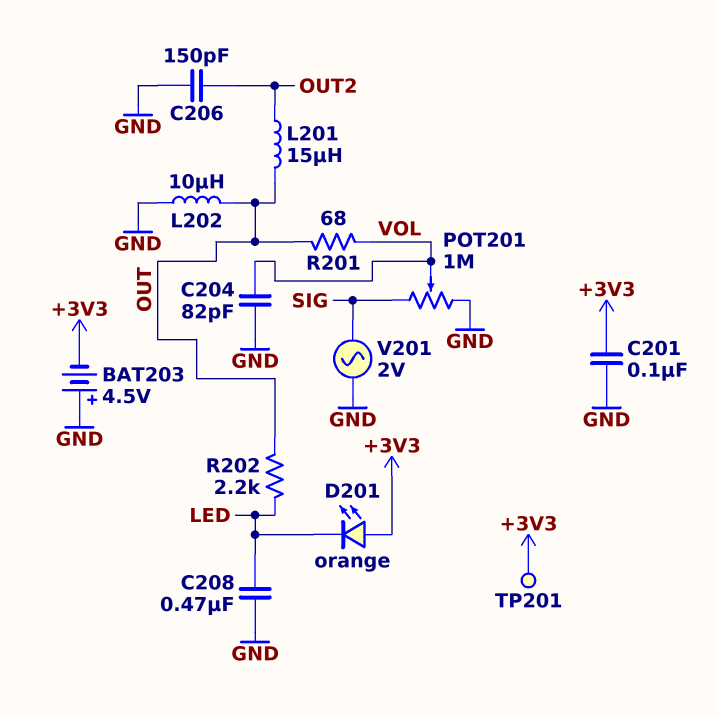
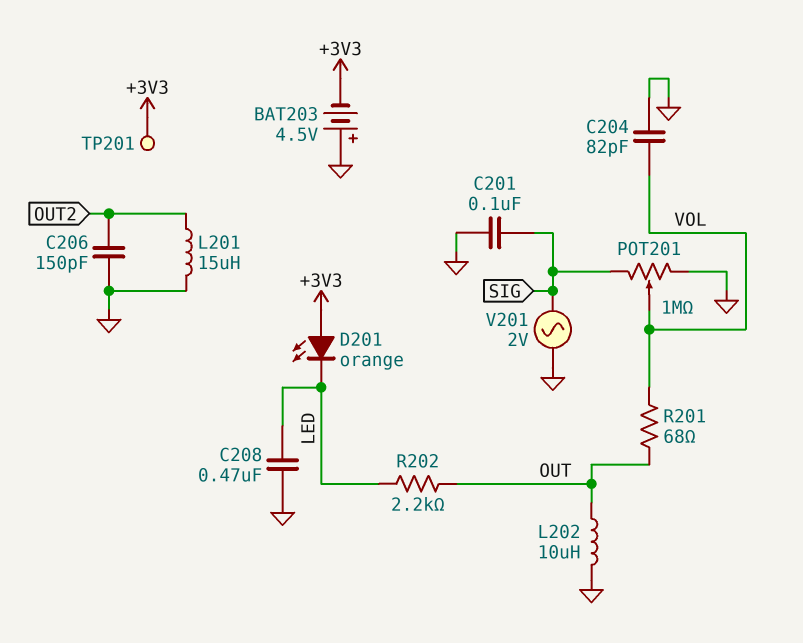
C201: 100nF (+3V3, GND) -> 100nF (GND, SIG)
L201: 15uH (OUT, OUT2) -> 15uH (GND, OUT2)

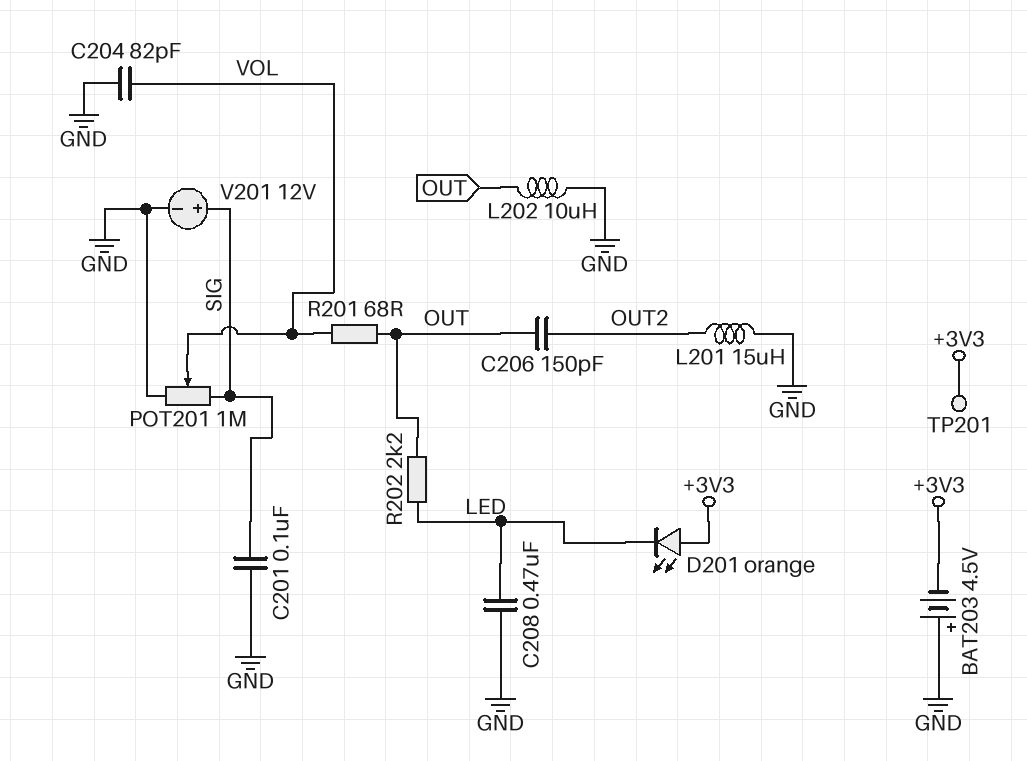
C206: 150pF (GND, OUT2) -> 150pF (OUT, OUT2)
V201: AC 2V (GND, SIG) -> 12V (plus SIG, minus GND)

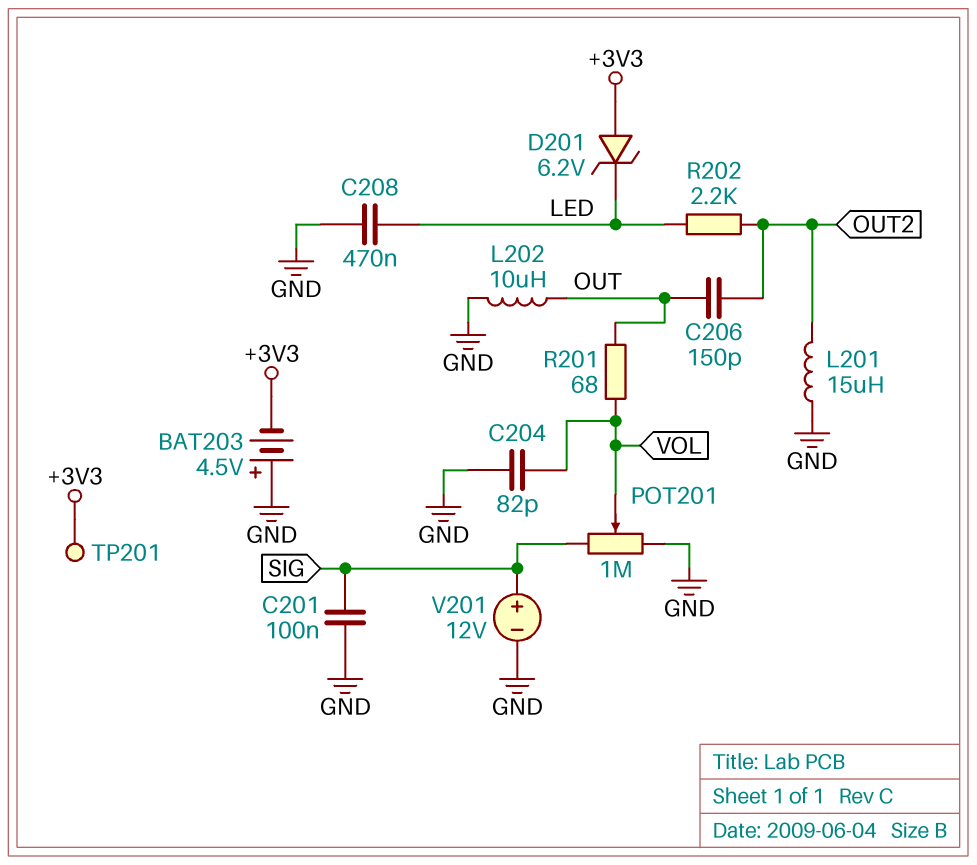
D201: LED orange (A +3V3, K LED) -> zener 6.2V (A +3V3, K LED)
R202: 2.2k (LED, OUT) -> 2.2k (LED, OUT2)

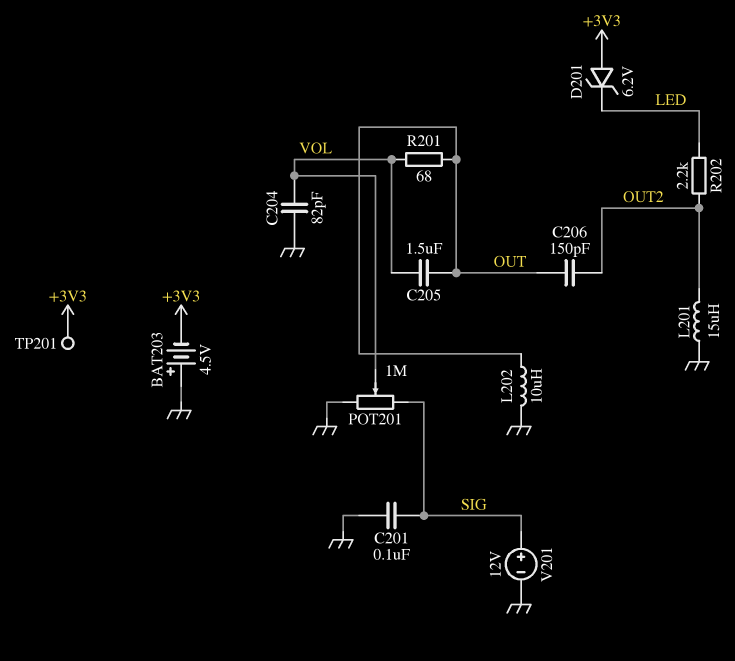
C205: none -> 1.5uF (OUT, VOL)
C208: 470nF (GND, LED) -> none

